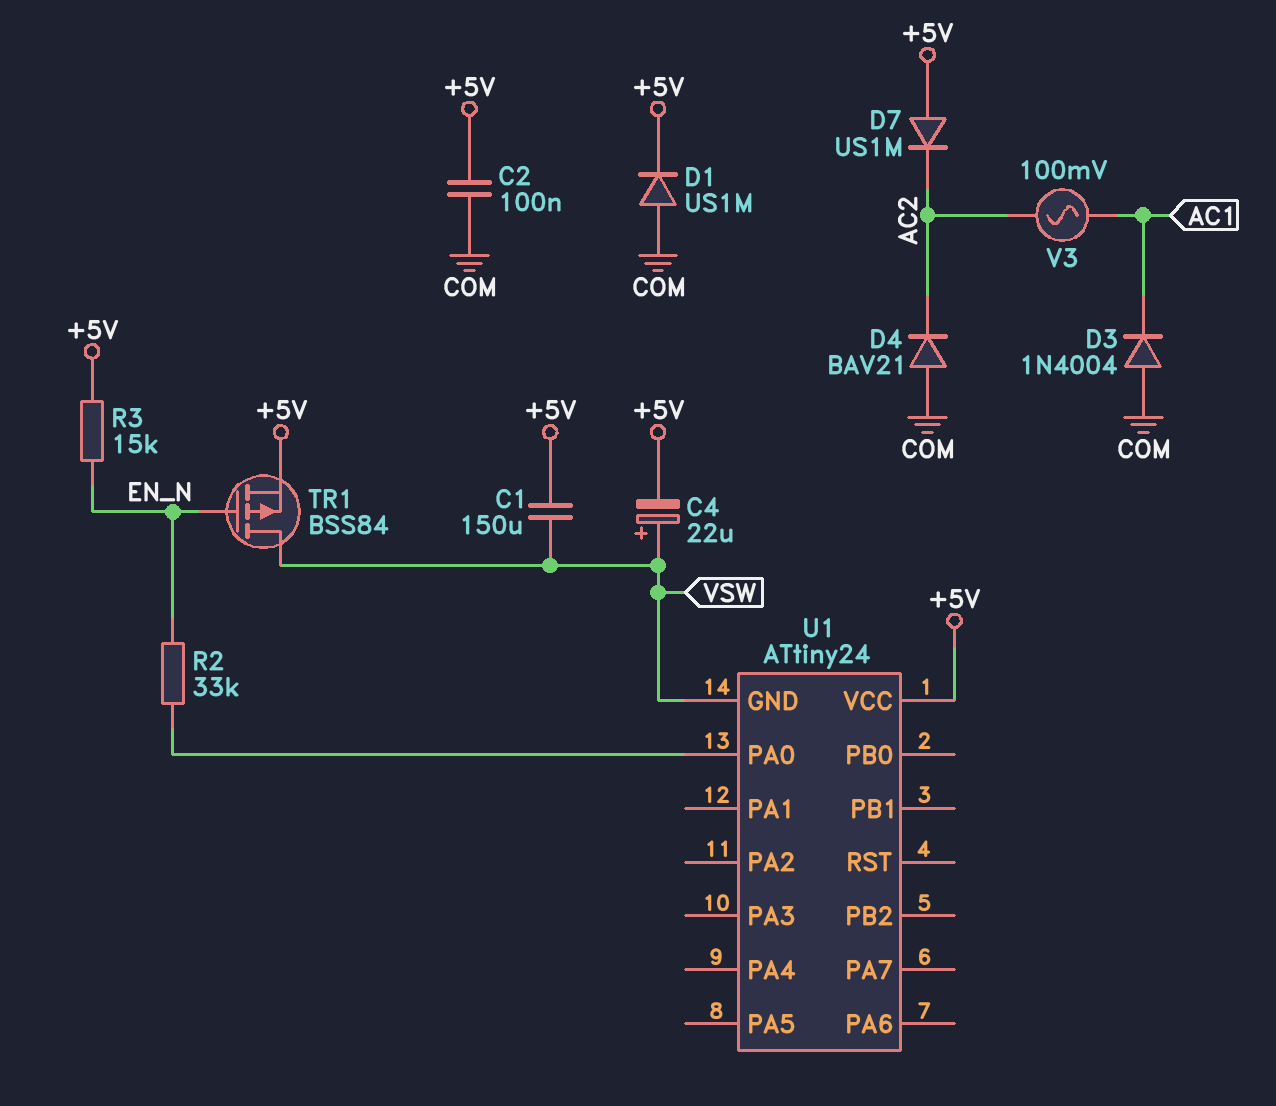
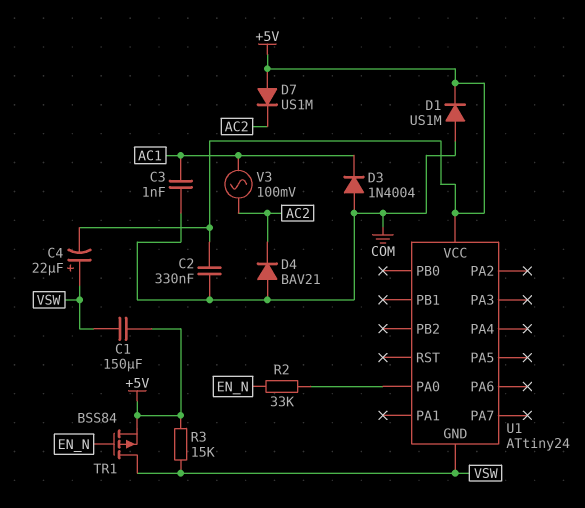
C2: 100nF (+5V, COM) -> 330nF (+5V, COM)
C3: none -> 1nF (AC1, COM)
R3: 15k (+5V, EN_N) -> 15k (+5V, VSW)

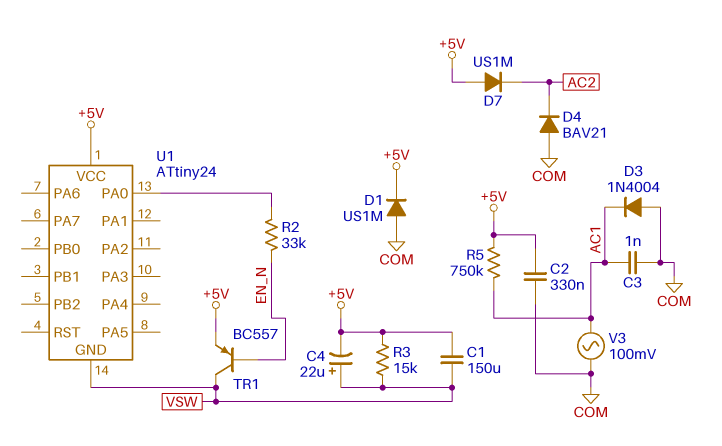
R5: none -> 750k (+5V, AC1)
TR1: PMOS BSS84 (G EN_N, D VSW, S +5V) -> PNP BC557 (B EN_N, C VSW, E +5V)
V3: AC 100mV (AC1, AC2) -> AC 100mV (AC1, COM)

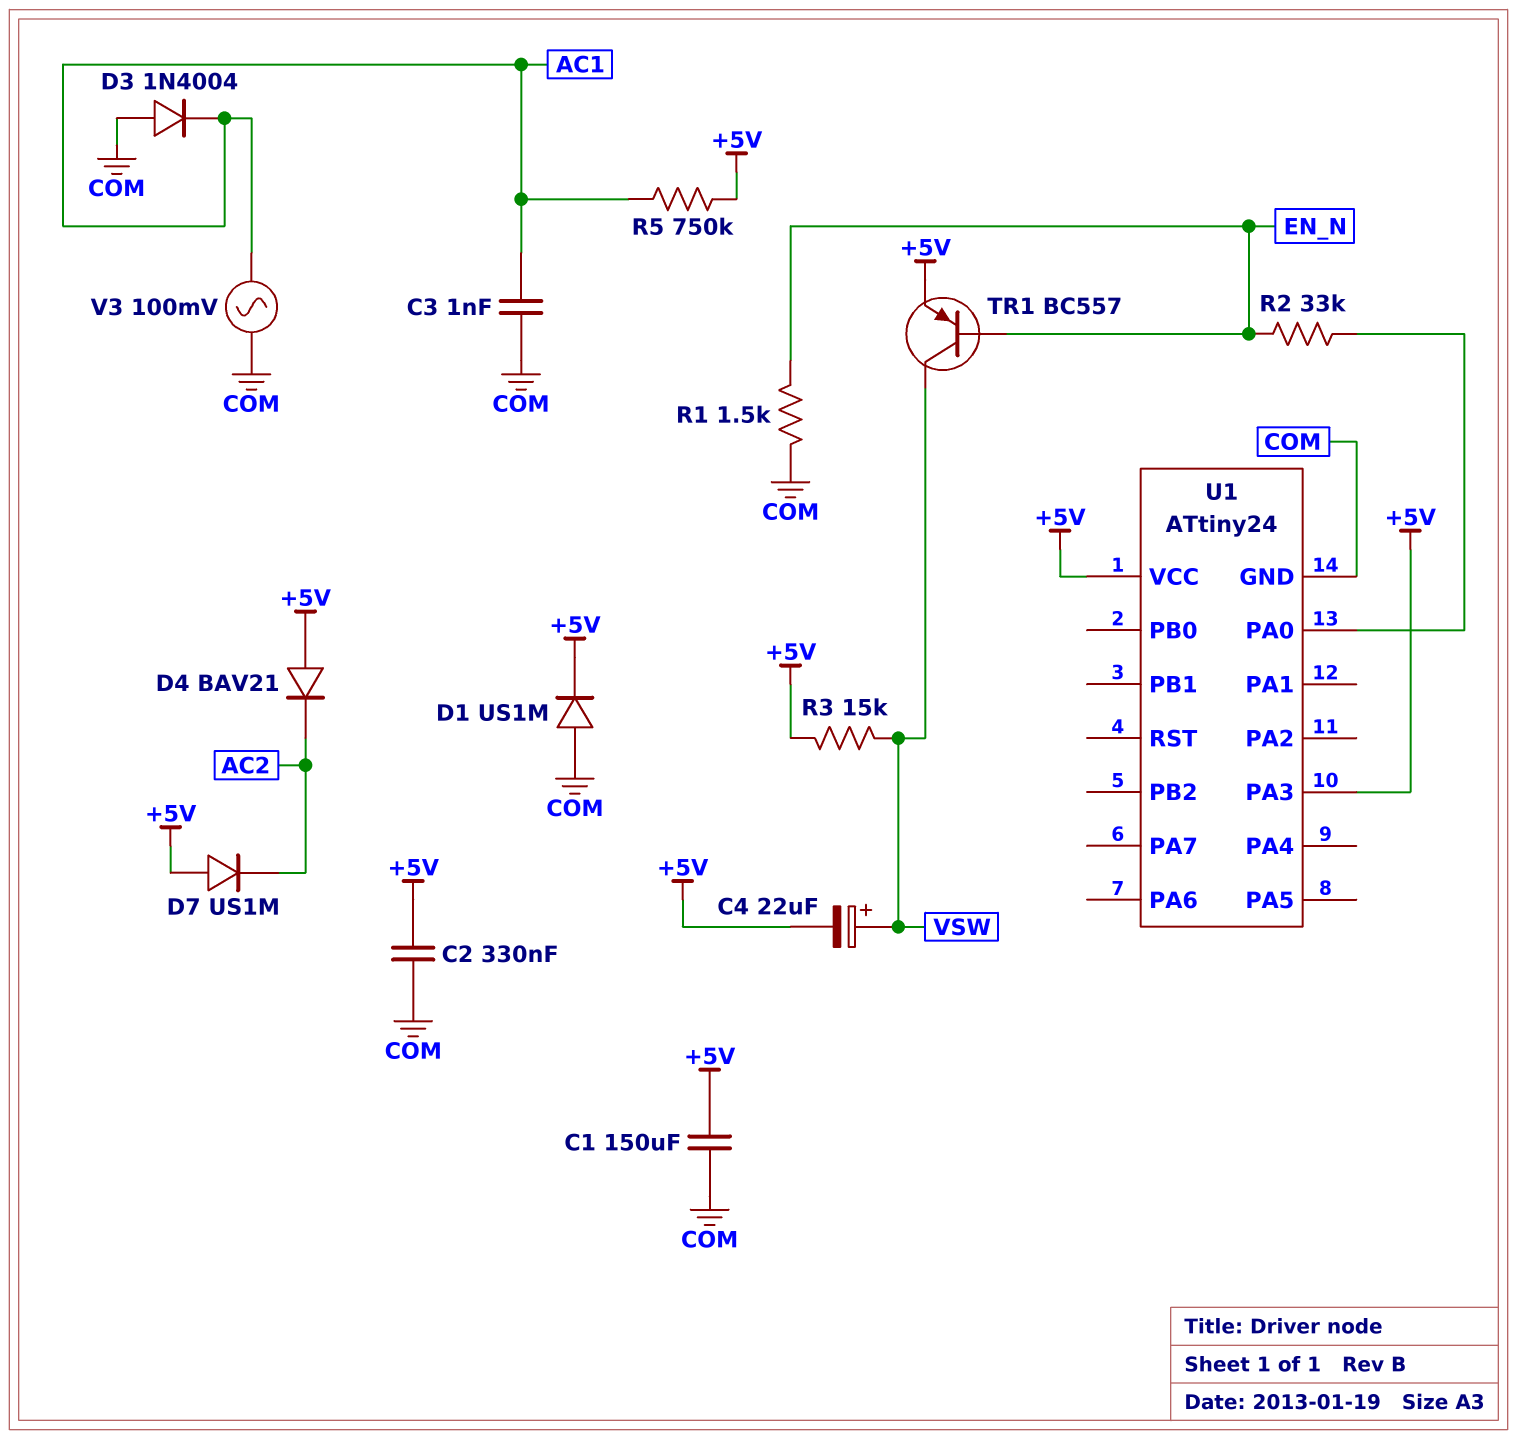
C1: 150uF (+5V, VSW) -> 150uF (+5V, COM)
D4: diode BAV21 (A COM, K AC2) -> diode BAV21 (A +5V, K AC2)
R1: none -> 1.5k (COM, EN_N)
U1 pin GND: VSW -> COM
U1 pin PA3: none -> +5V

